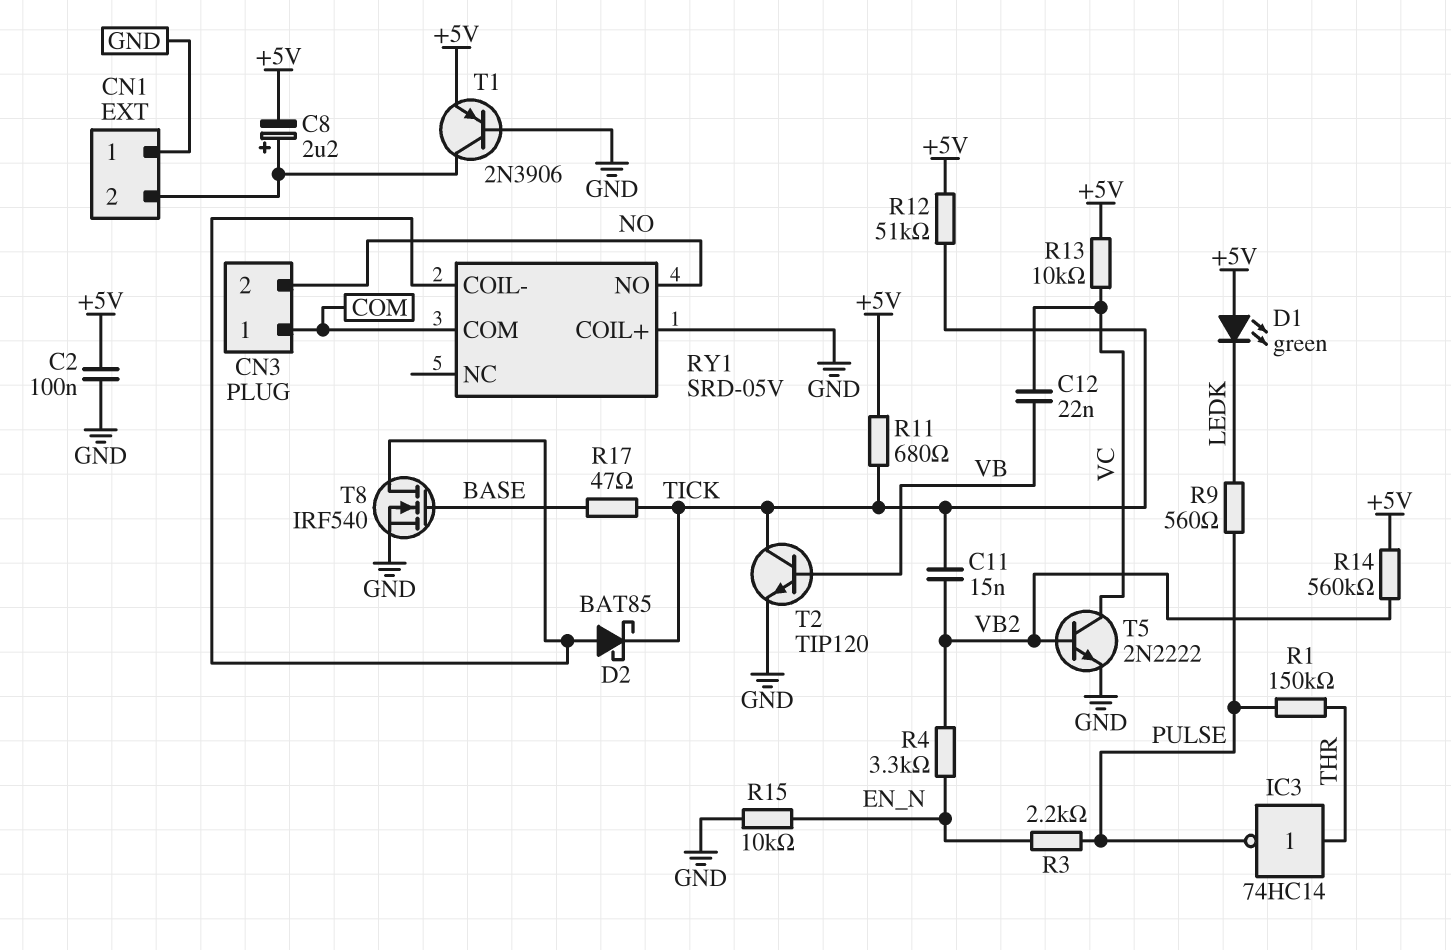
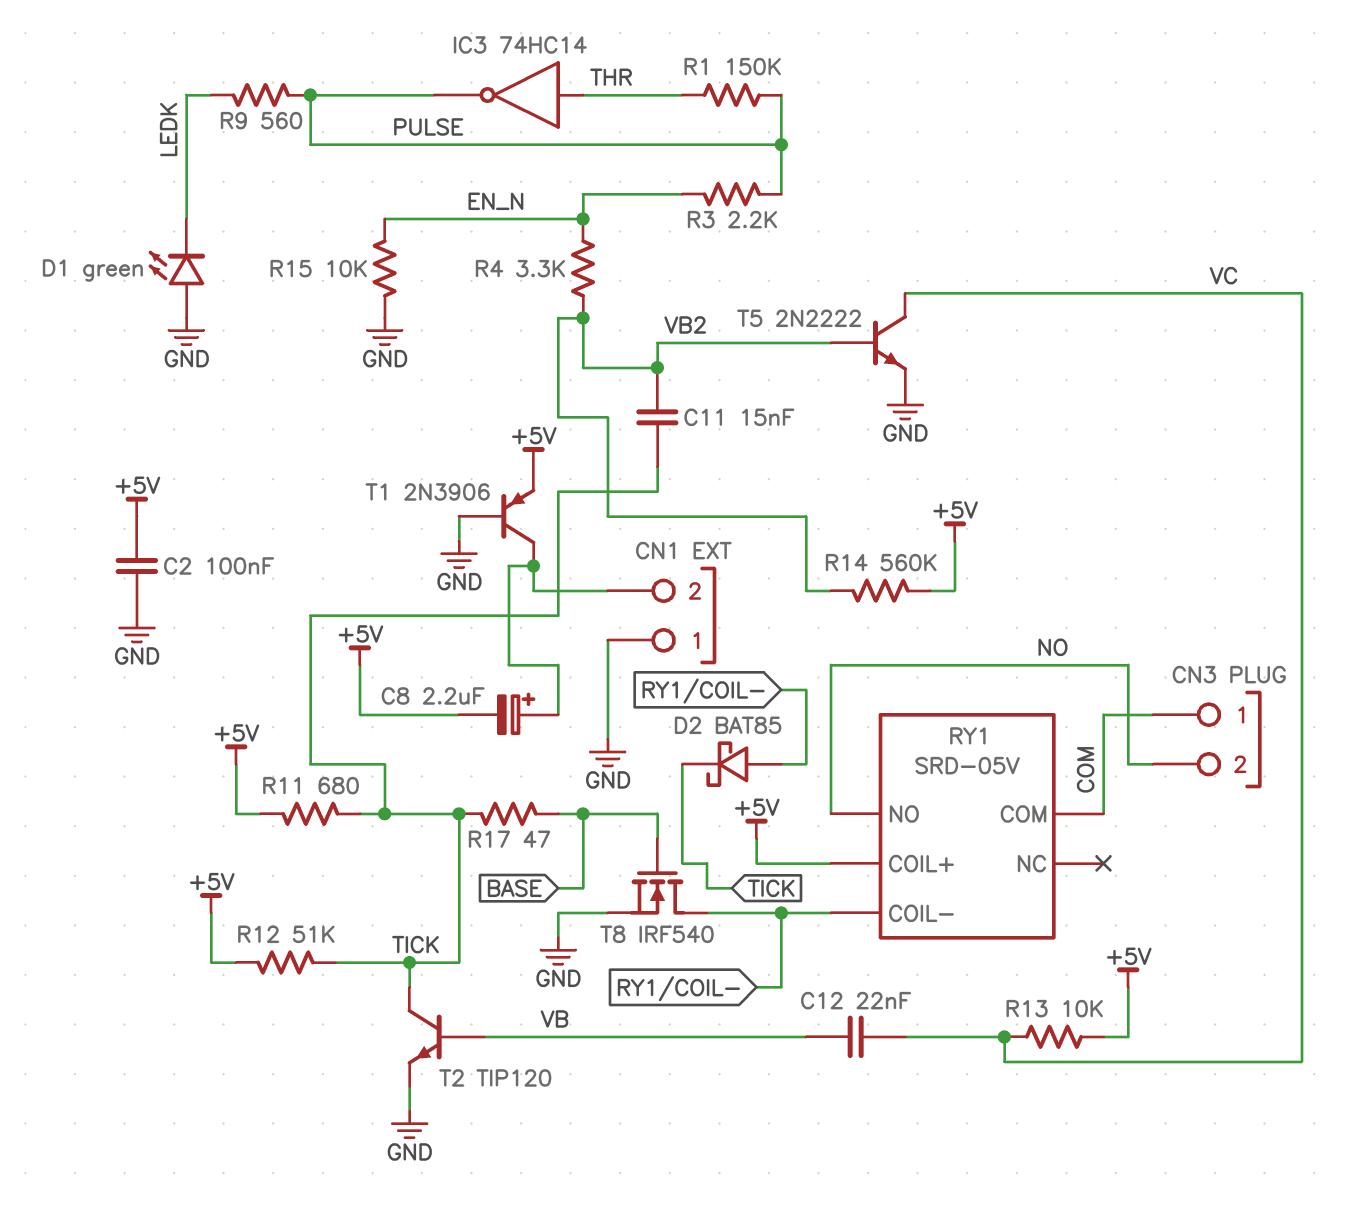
D1: LED green (A +5V, K LEDK) -> LED green (A GND, K LEDK)
RY1 pin COIL+: GND -> +5V

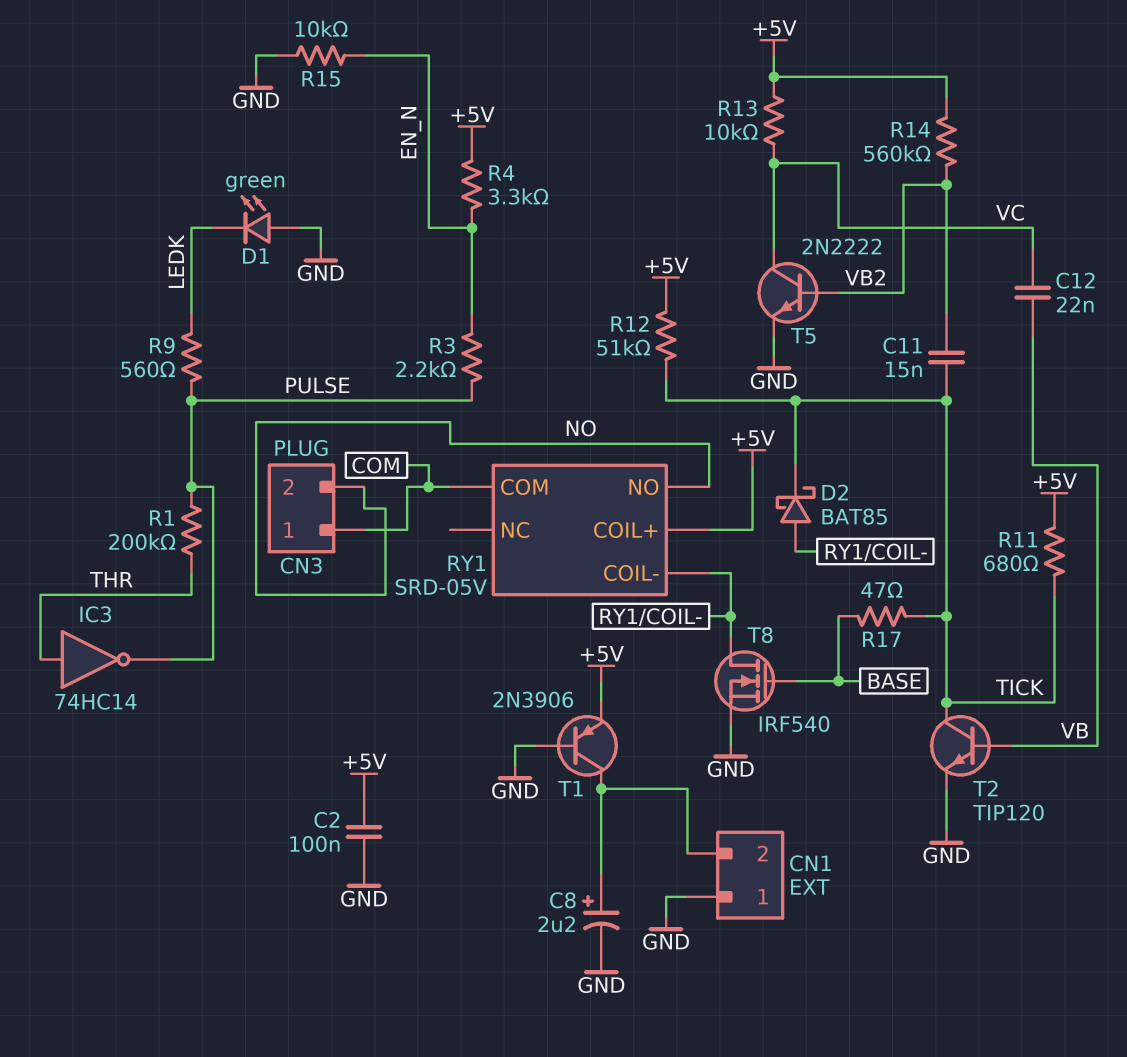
C8: 2.2uF (plus CN1/2, minus +5V) -> 2.2uF (plus CN1/2, minus GND)
R1: 150k (PULSE, THR) -> 200k (PULSE, THR)
R4: 3.3k (EN_N, VB2) -> 3.3k (+5V, EN_N)

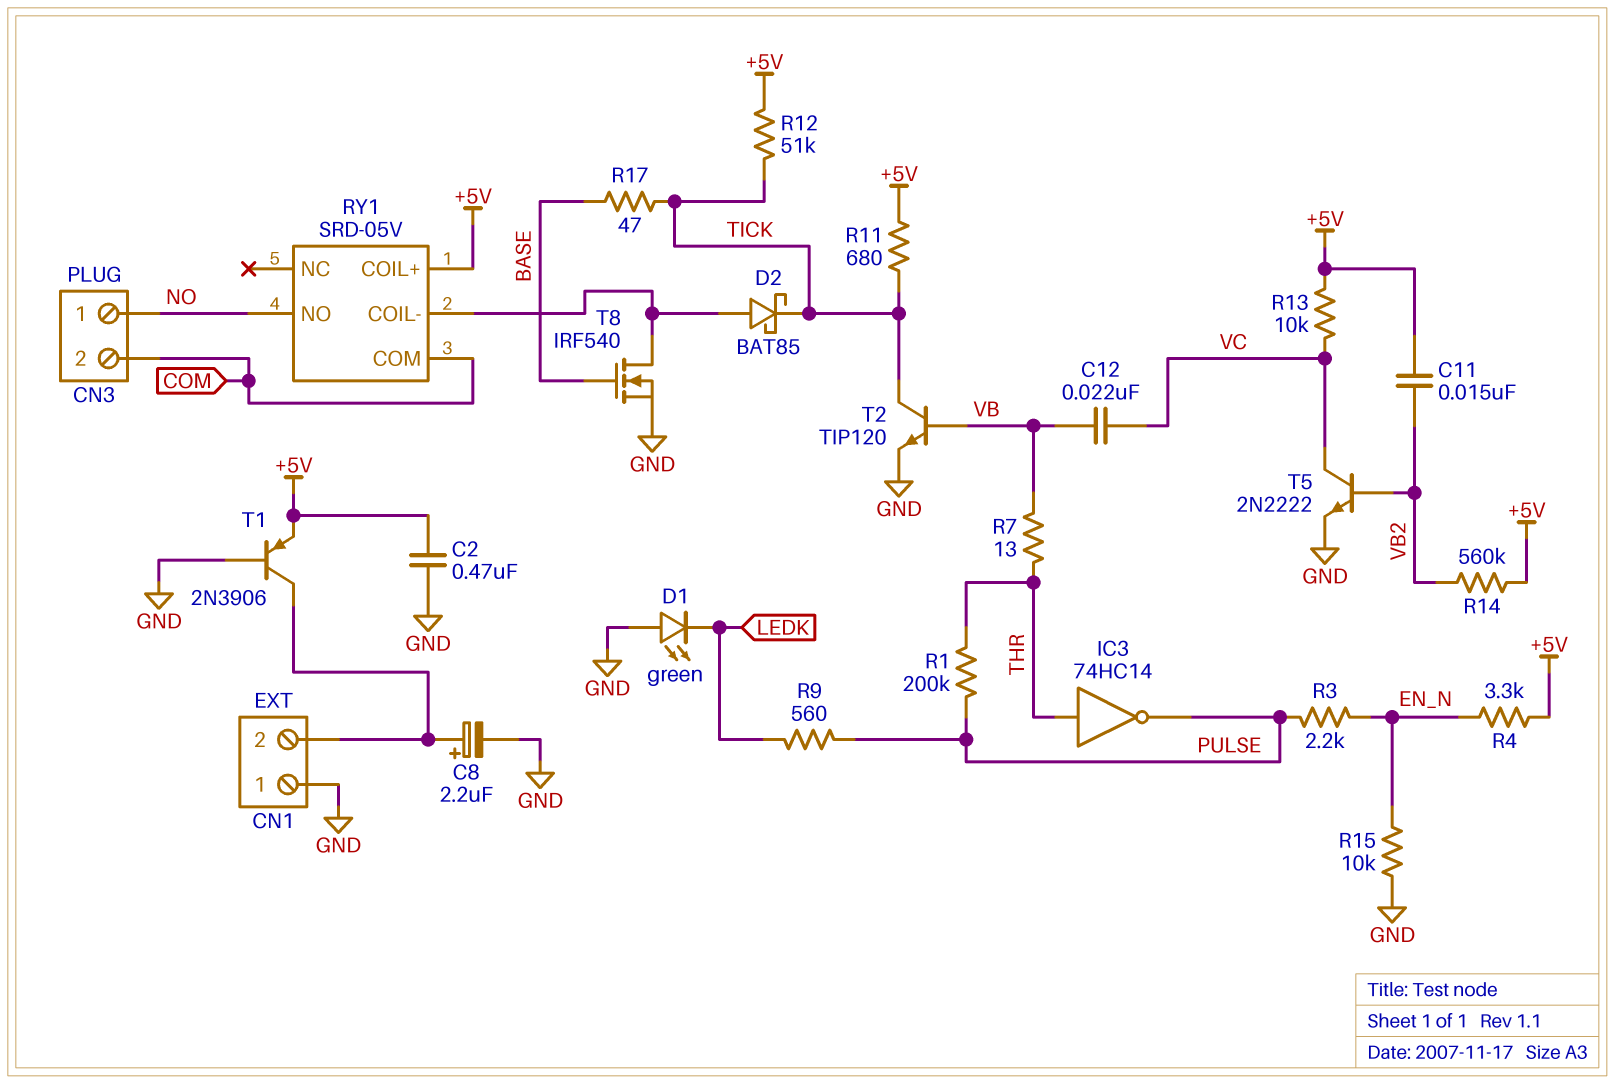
C2: 100nF (+5V, GND) -> 470nF (+5V, GND)
C11: 15nF (TICK, VB2) -> 15nF (+5V, VB2)
CN3 pin 1: COM -> NO
CN3 pin 2: NO -> COM
R7: none -> 13 (THR, VB)

